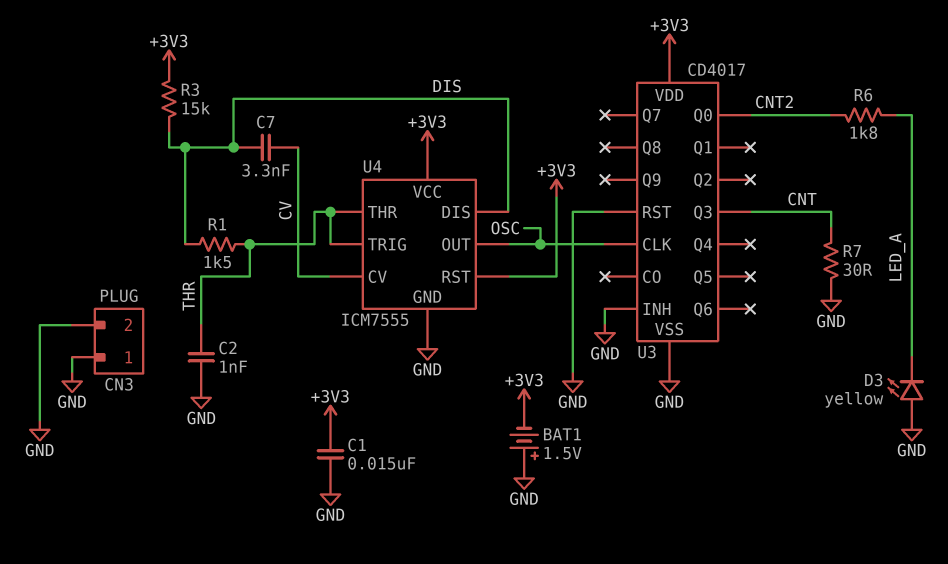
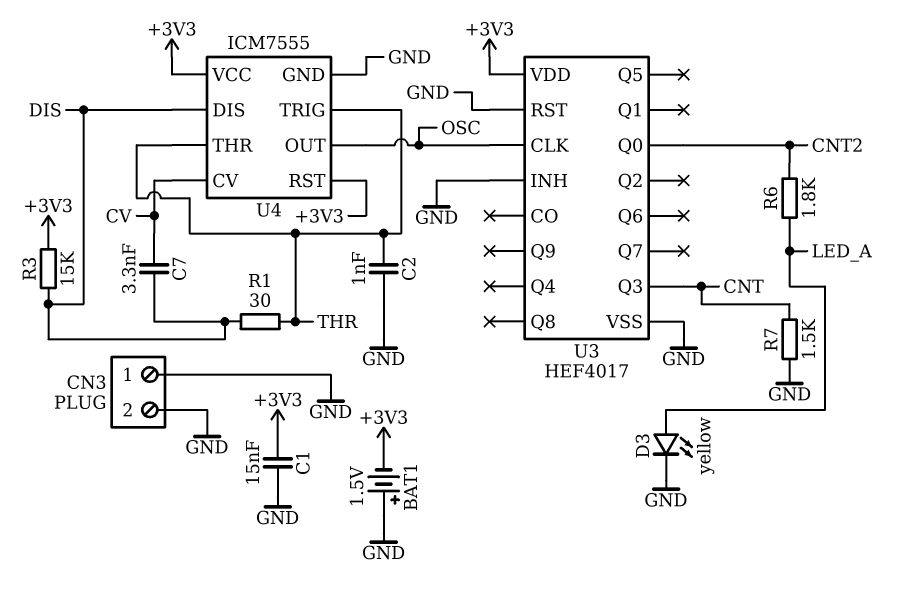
D3: LED yellow (A GND, K LED_A) -> LED yellow (A LED_A, K GND)
R1: 1.5k (DIS, THR) -> 30 (DIS, THR)
R7: 30 (CNT, GND) -> 1.5k (CNT, GND)
U3: CD4017 -> HEF4017

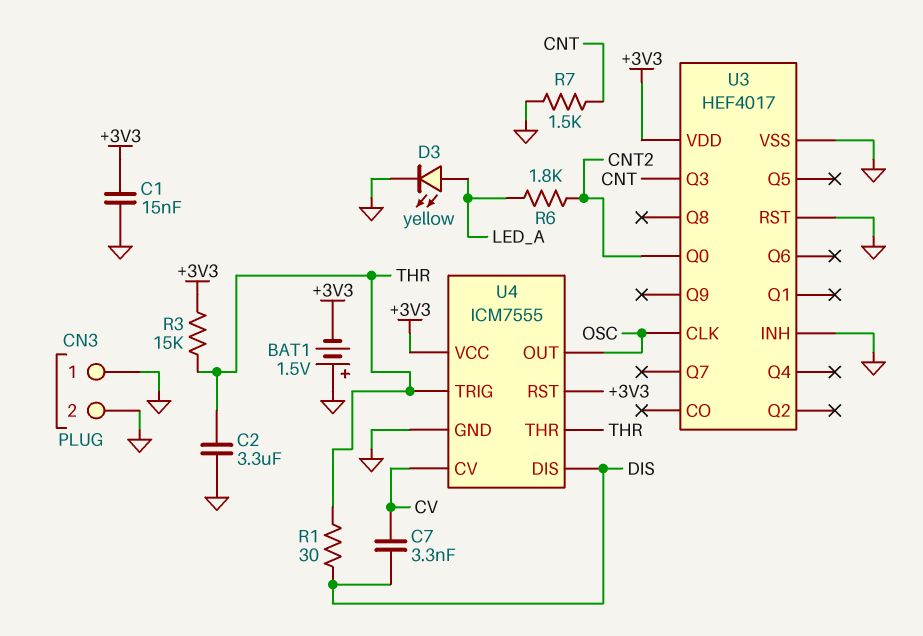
C2: 1nF (GND, THR) -> 3.3uF (GND, THR)
R3: 15k (+3V3, DIS) -> 15k (+3V3, THR)

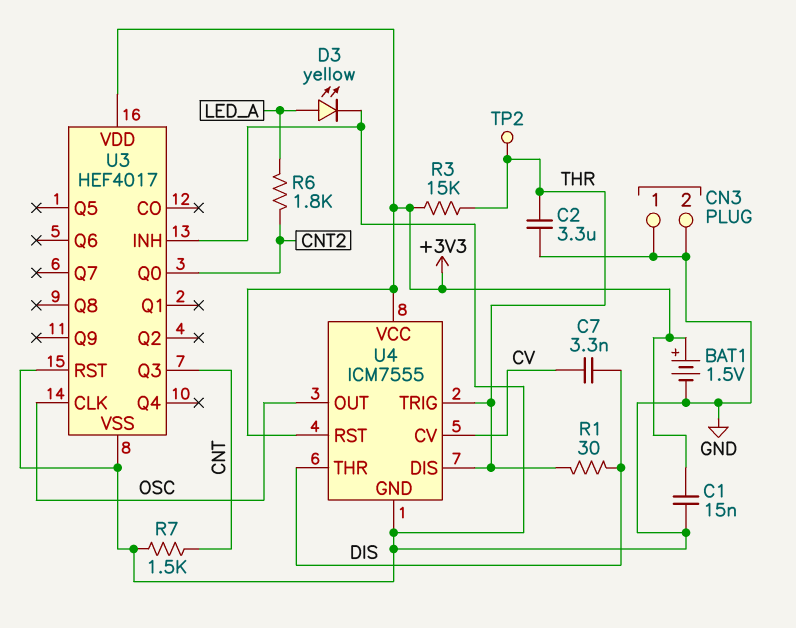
BAT1: 1.5V (plus GND, minus +3V3) -> 1.5V (plus +3V3, minus GND)
TP2: none -> test point (THR)
U4 pin DIS: DIS -> THR
U4 pin THR: THR -> DIS

